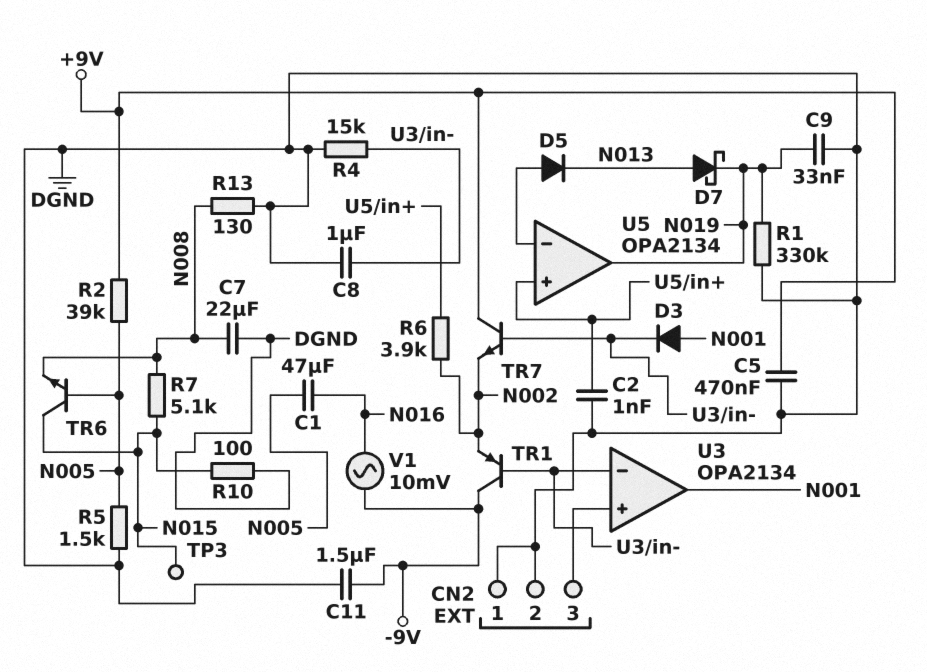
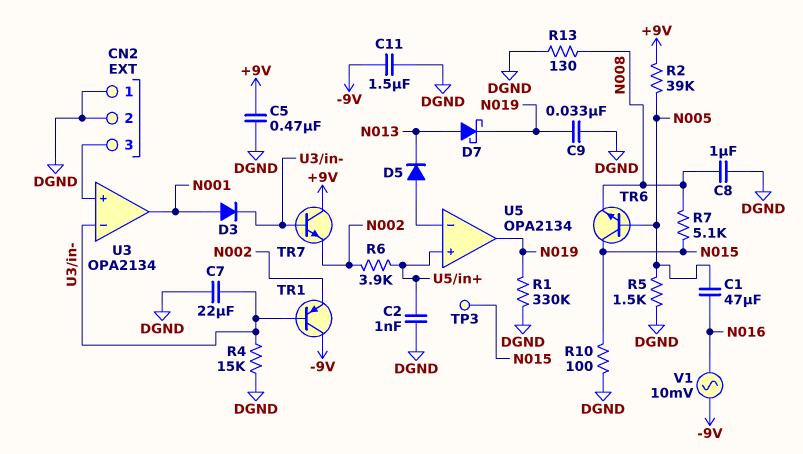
C7: 22uF (DGND, N008) -> 22uF (DGND, U3/in-)
C8: 1uF (DGND, U3/in-) -> 1uF (DGND, N008)

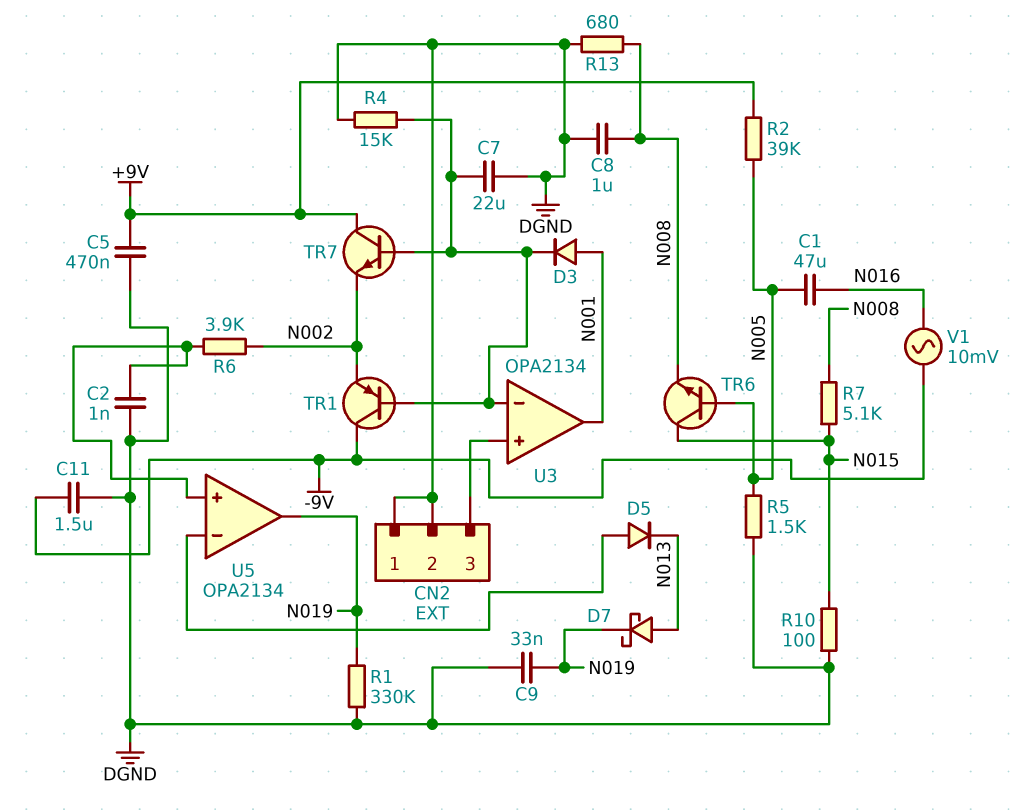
R13: 130 (DGND, N008) -> 680 (DGND, N008)
TP3: test point (N015) -> none

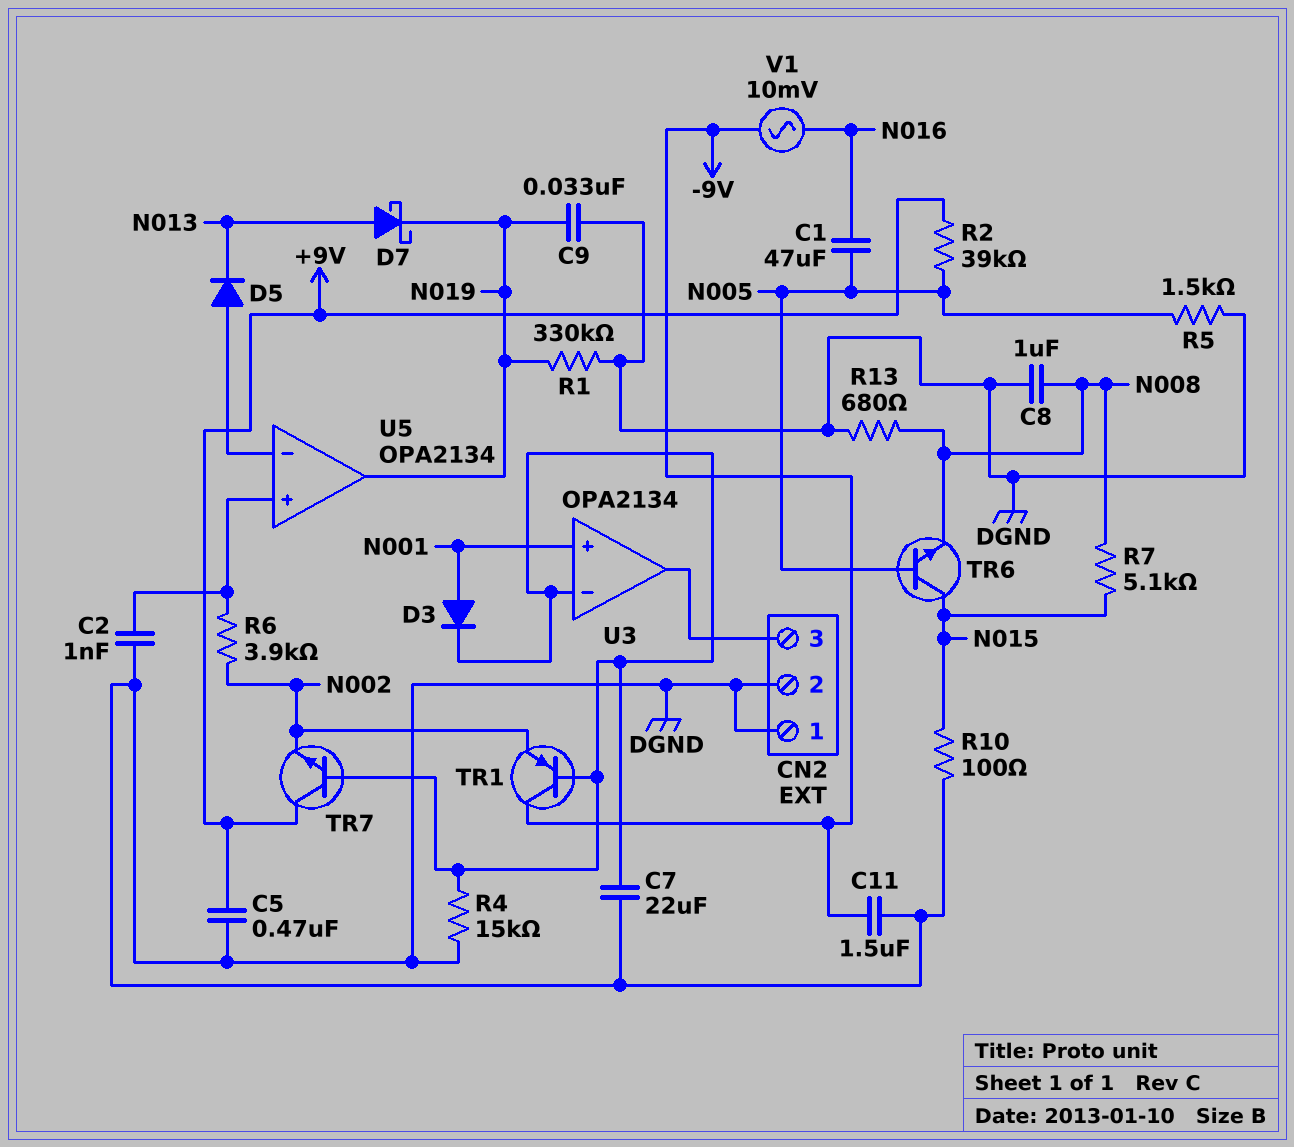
U3 pin in+: CN2/3 -> N001
U3 pin out: N001 -> CN2/3

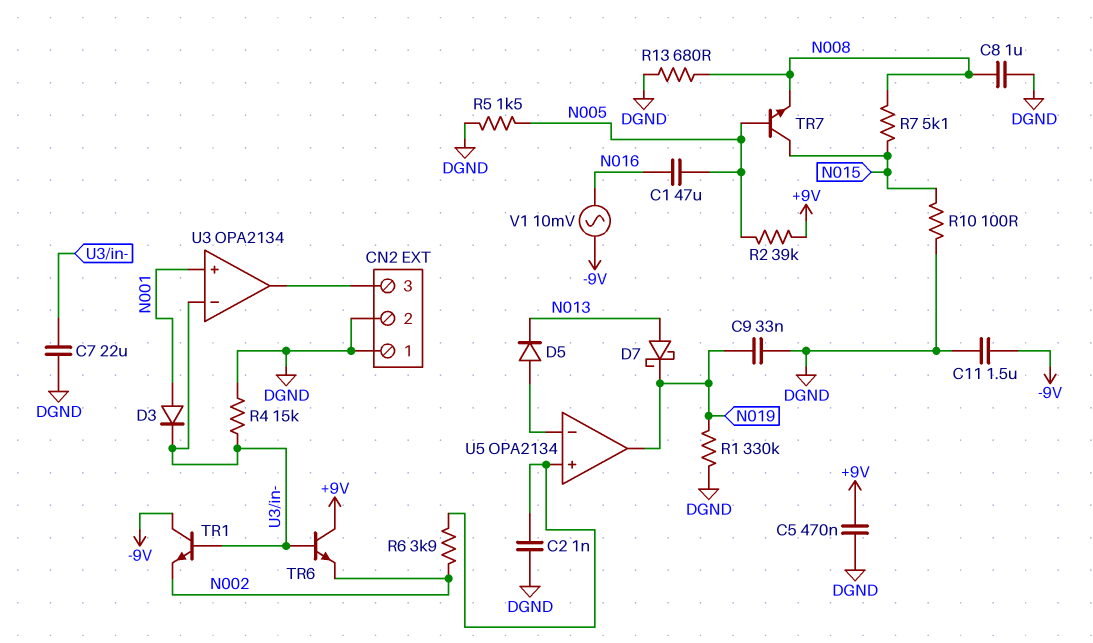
TR1: PNP (B U3/in-, C -9V, E N002) -> NPN (B U3/in-, C -9V, E N002)
TR6: NPN (B N005, C N015, E N008) -> NPN (B U3/in-, C +9V, E N002)
TR7: NPN (B U3/in-, C +9V, E N002) -> NPN (B N005, C N015, E N008)

